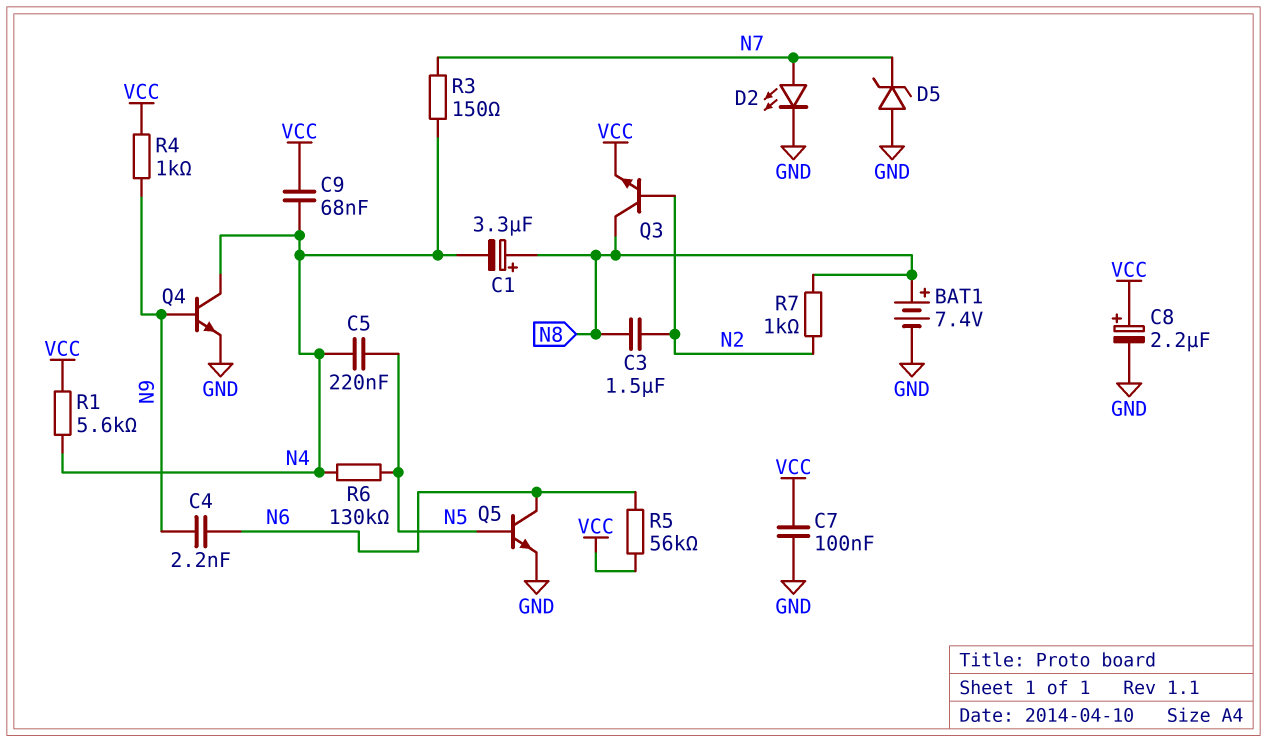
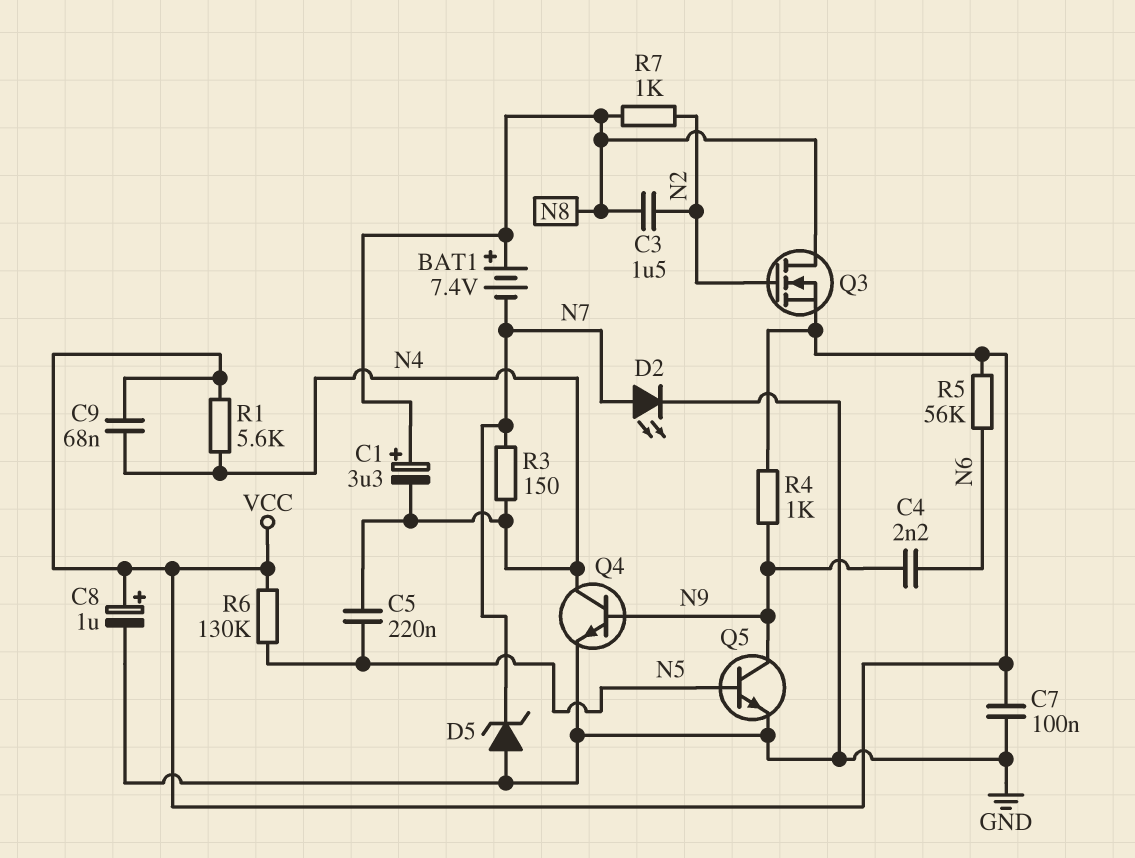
BAT1: 7.4V (plus N8, minus GND) -> 7.4V (plus N8, minus N7)
C8: 2.2uF (plus VCC, minus GND) -> 1uF (plus VCC, minus GND)
Q3: NPN (B N2, C N8, E VCC) -> NMOS (G N2, D N8, S VCC)
Q5: NPN (B N5, C N6, E GND) -> NPN (B N5, C N9, E GND)
R6: 130k (N4, N5) -> 130k (N5, VCC)

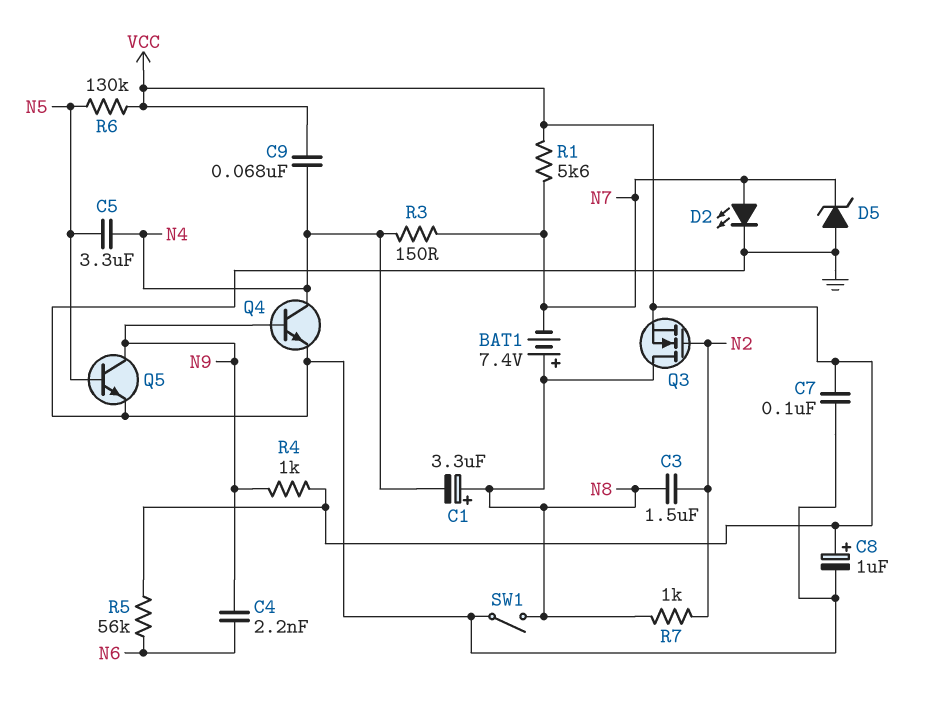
C5: 220nF (N4, N5) -> 3.3uF (N4, N5)
R1: 5.6k (N4, VCC) -> 5.6k (N7, VCC)
SW1: none -> switch (GND, N8)

